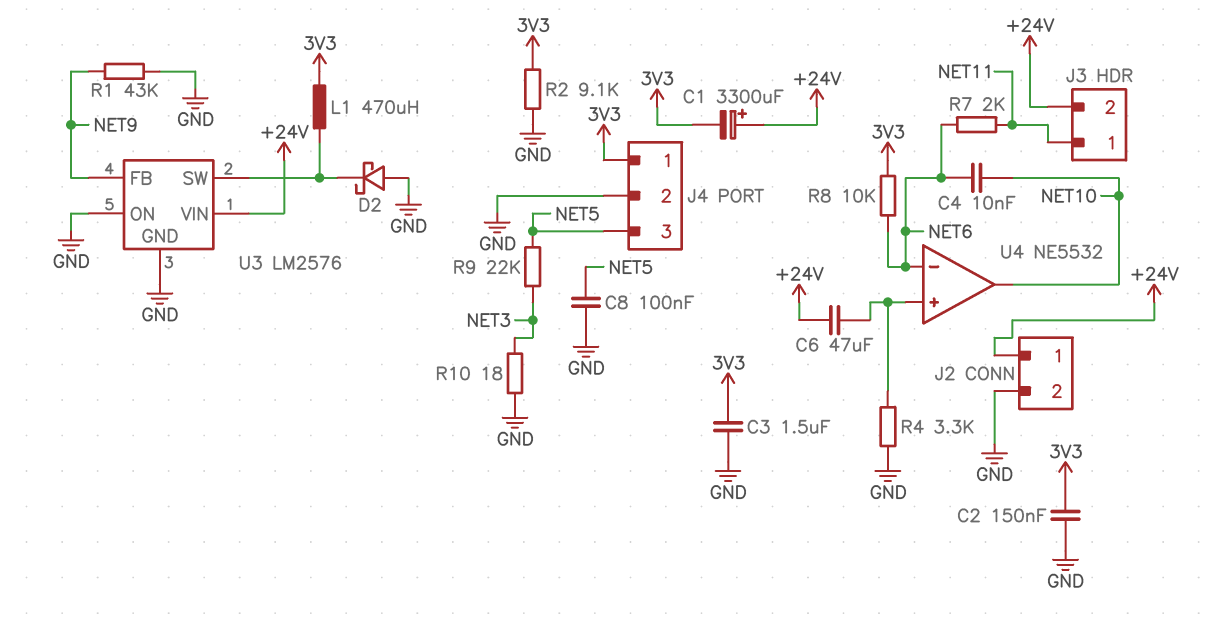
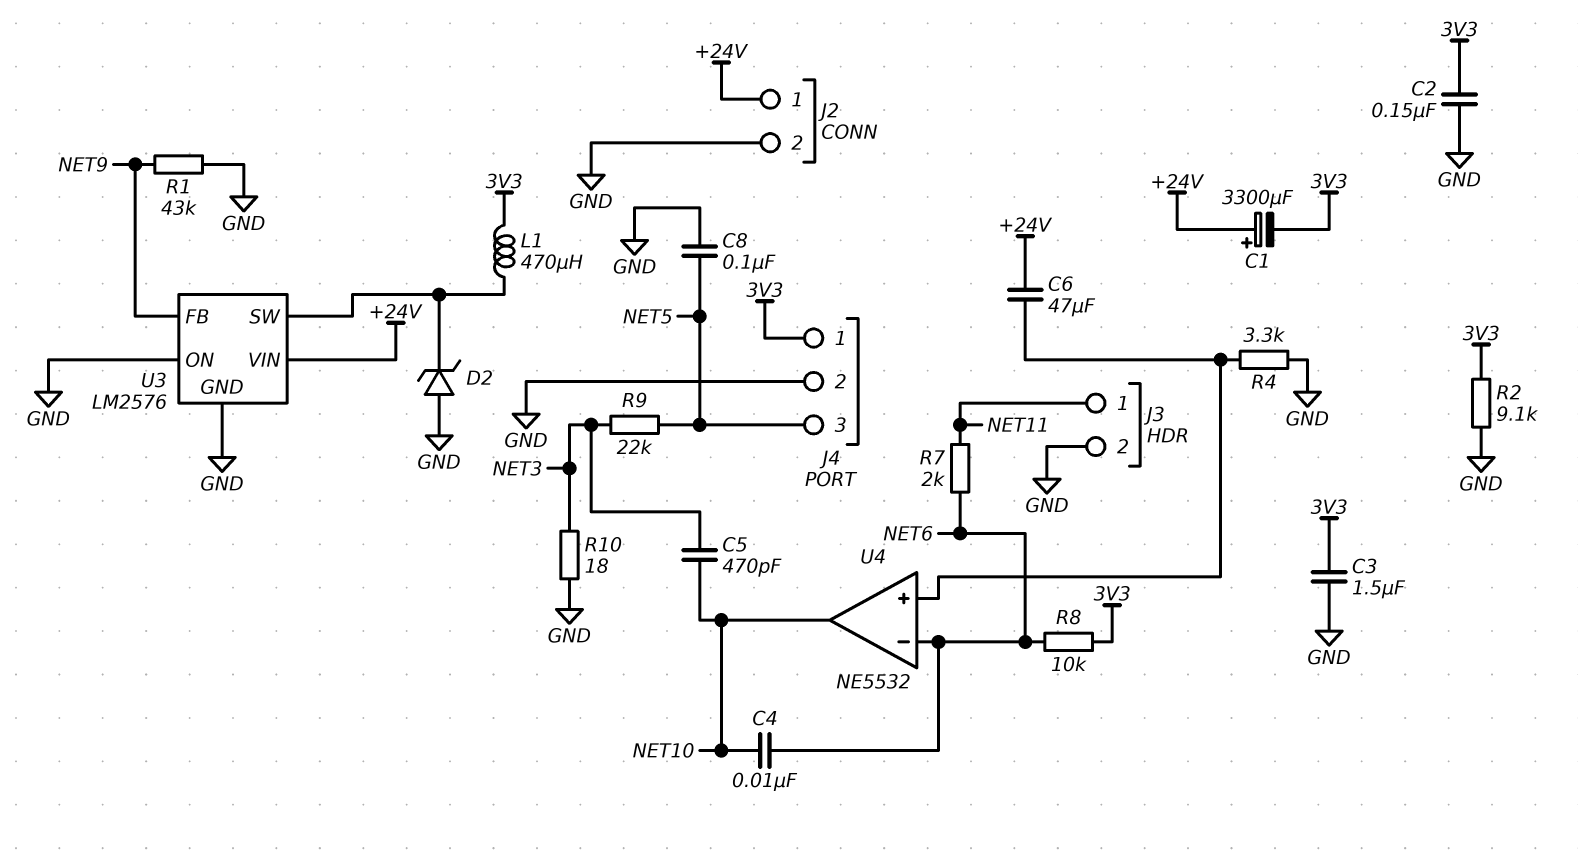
C5: none -> 470pF (NET3, NET10)
D2: schottky (A GND, K U3/SW) -> zener (A GND, K U3/SW)
J3 pin 2: +24V -> GND

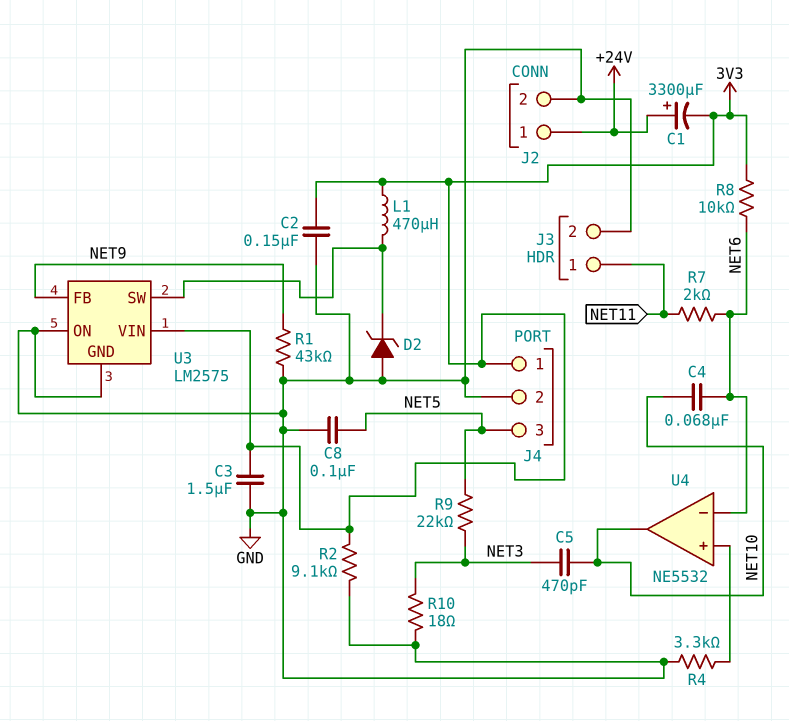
C4: 10nF (NET6, NET10) -> 68nF (NET6, NET10)
C6: 47uF (+24V, U4/in+) -> none
U3: LM2576 -> LM2575
U3 pin VIN: +24V -> 3V3

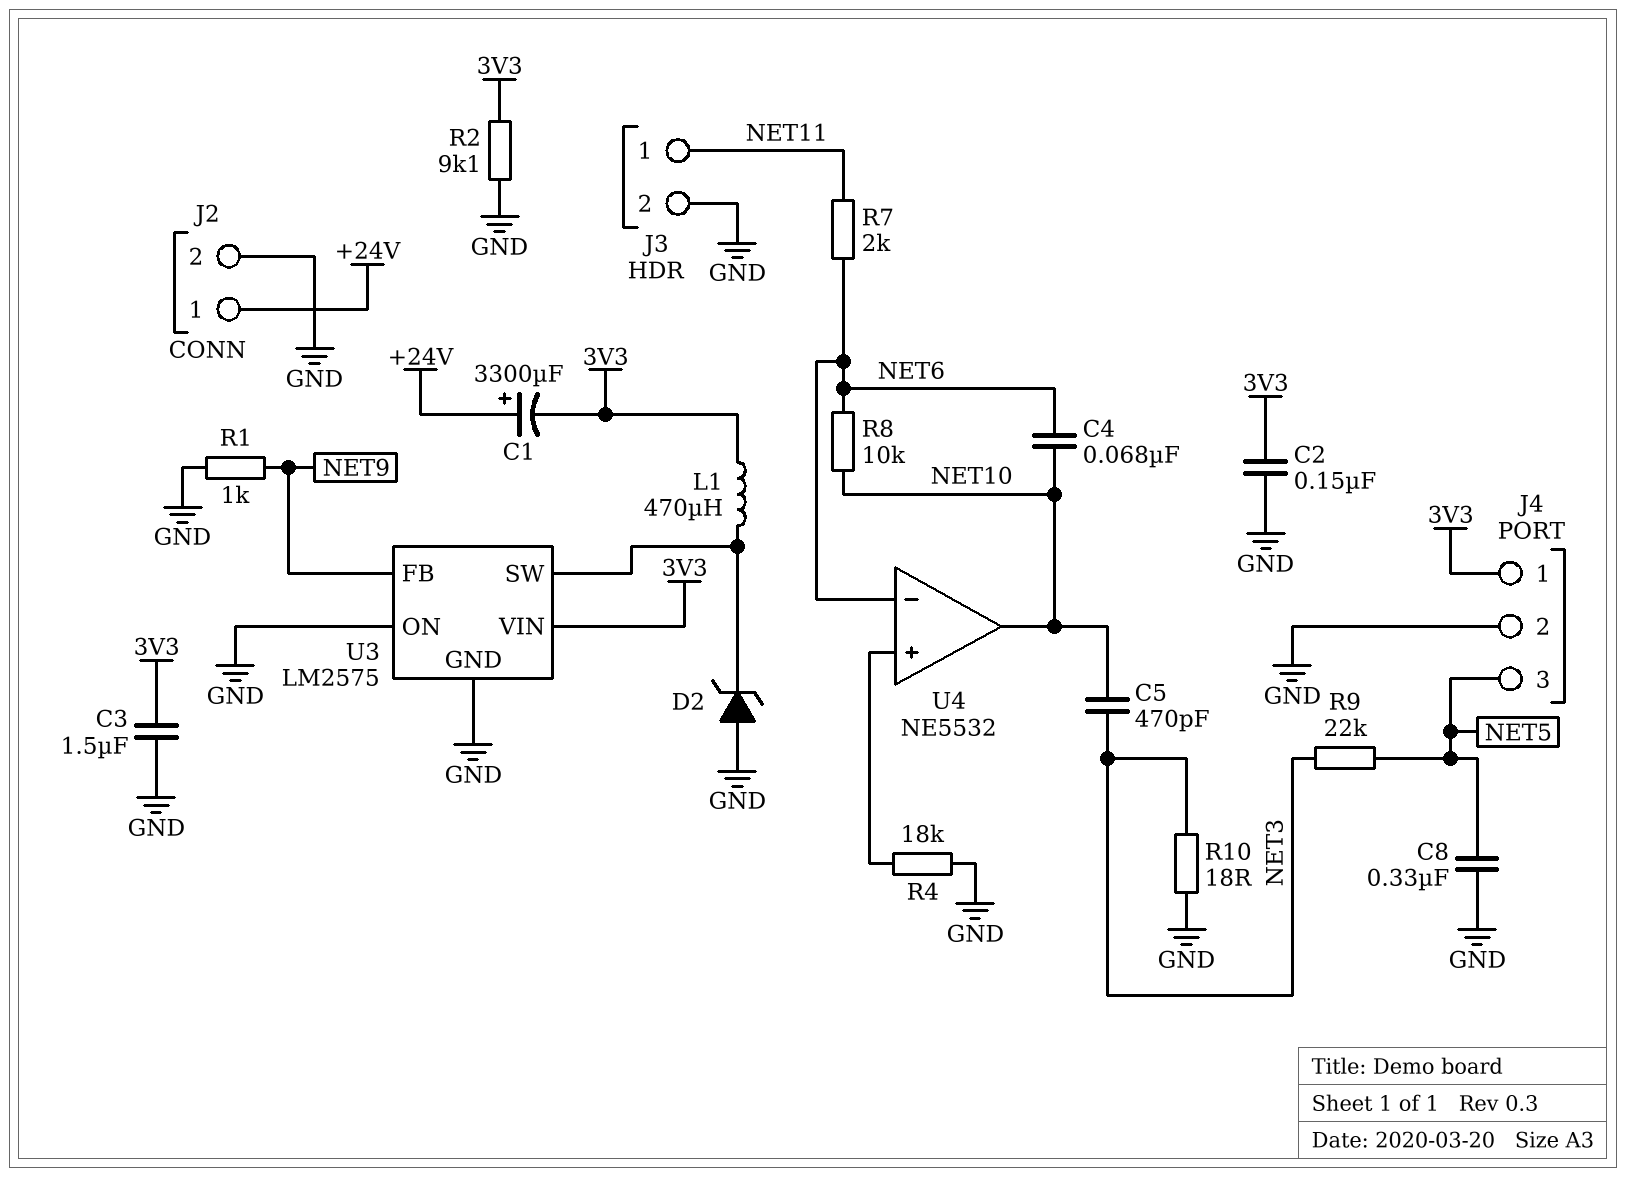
C8: 100nF (GND, NET5) -> 330nF (GND, NET5)
R1: 43k (GND, NET9) -> 1k (GND, NET9)
R4: 3.3k (GND, U4/in+) -> 18k (GND, U4/in+)
R8: 10k (3V3, NET6) -> 10k (NET6, NET10)

